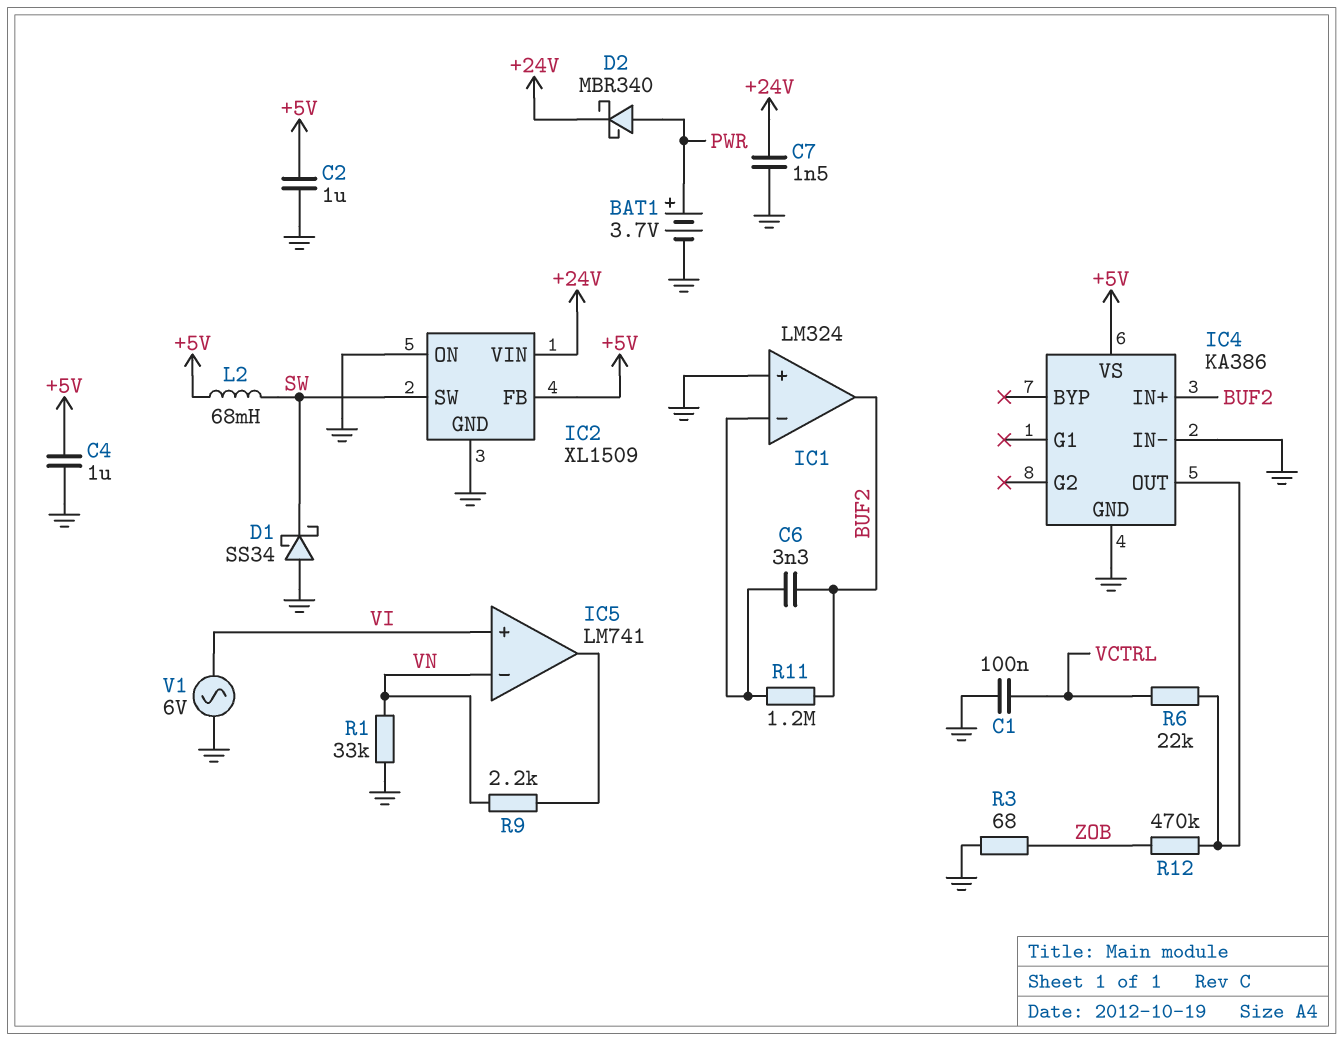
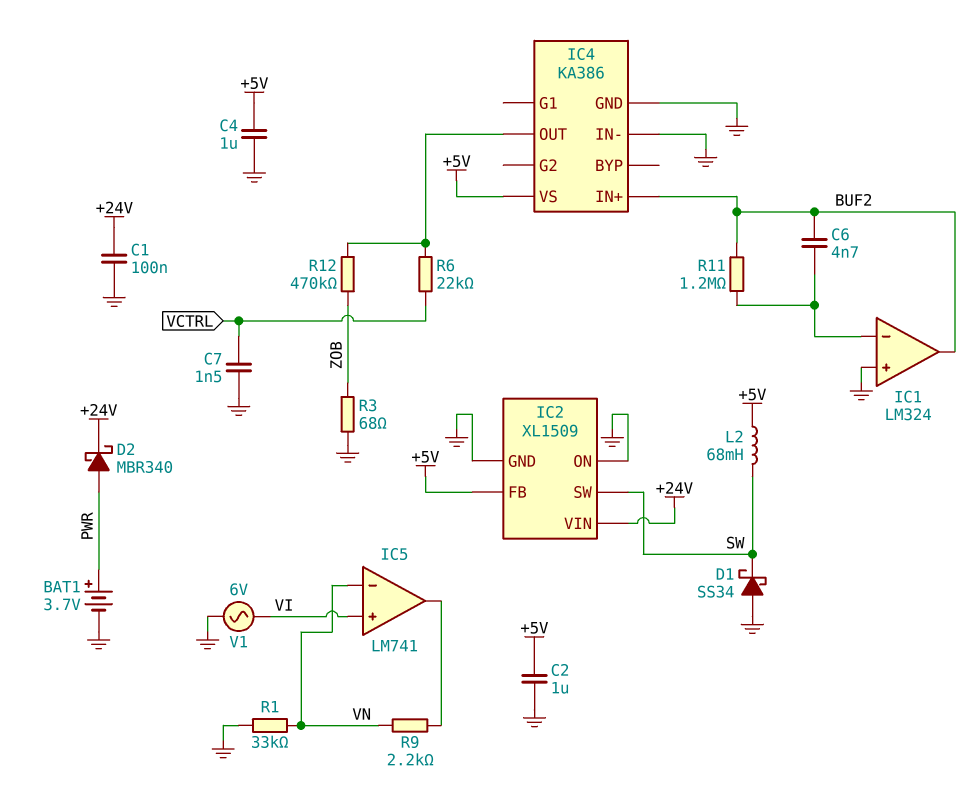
C1: 100nF (GND, VCTRL) -> 100nF (+24V, GND)
C6: 3.3nF (BUF2, IC1/in-) -> 4.7nF (BUF2, IC1/in-)
C7: 1.5nF (+24V, GND) -> 1.5nF (GND, VCTRL)

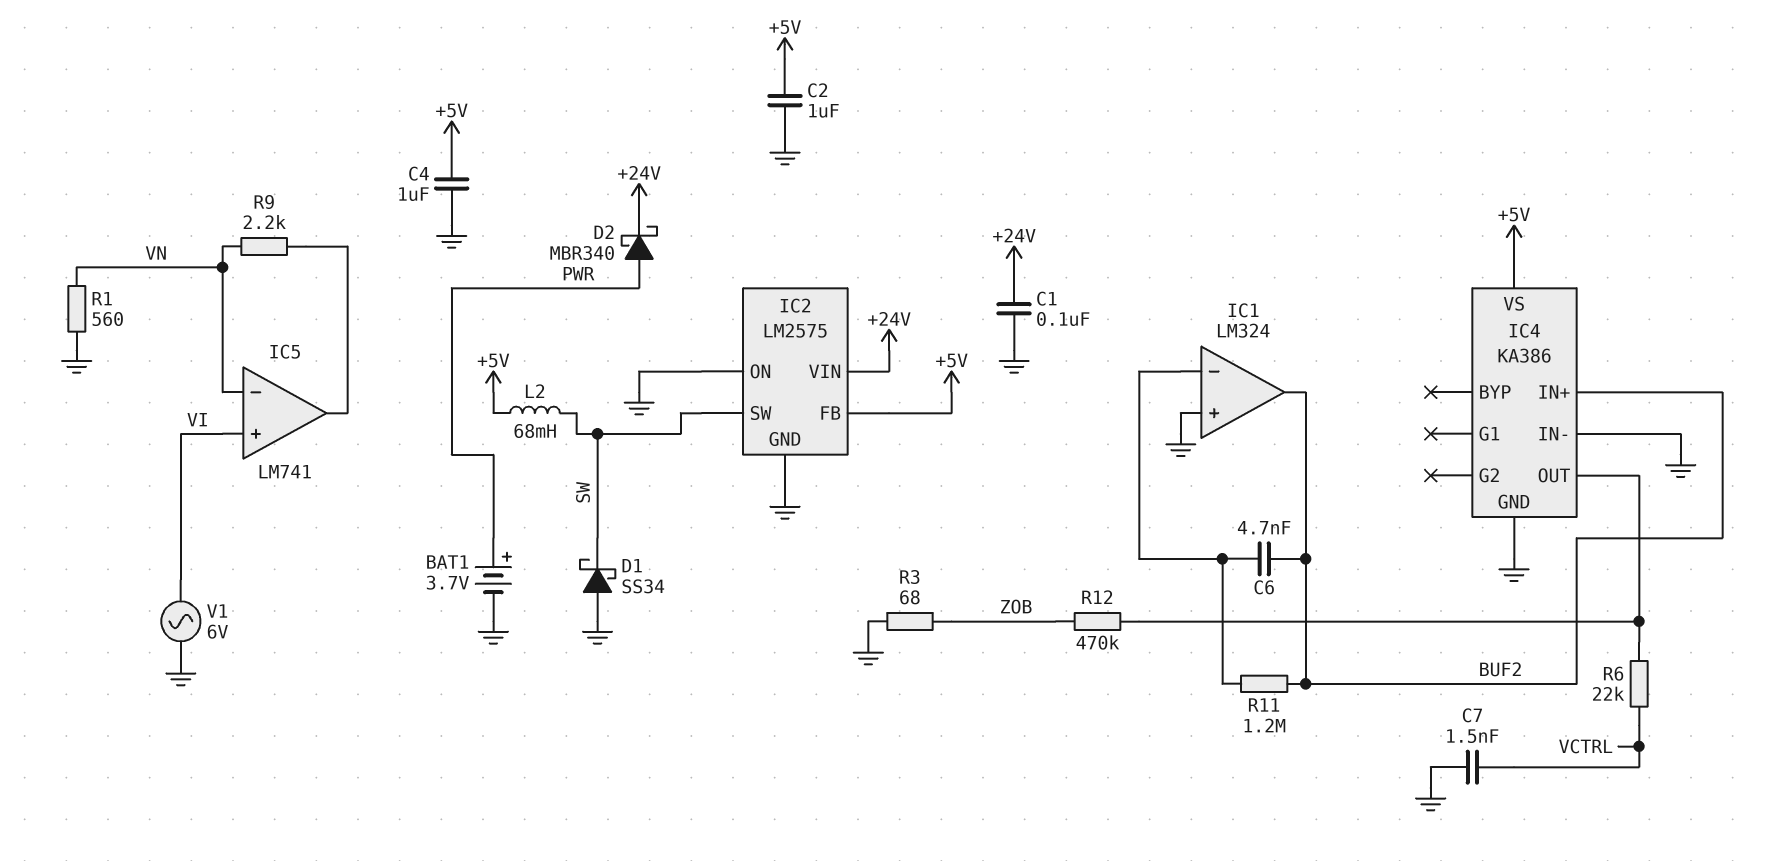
IC2: XL1509 -> LM2575
R1: 33k (GND, VN) -> 560 (GND, VN)

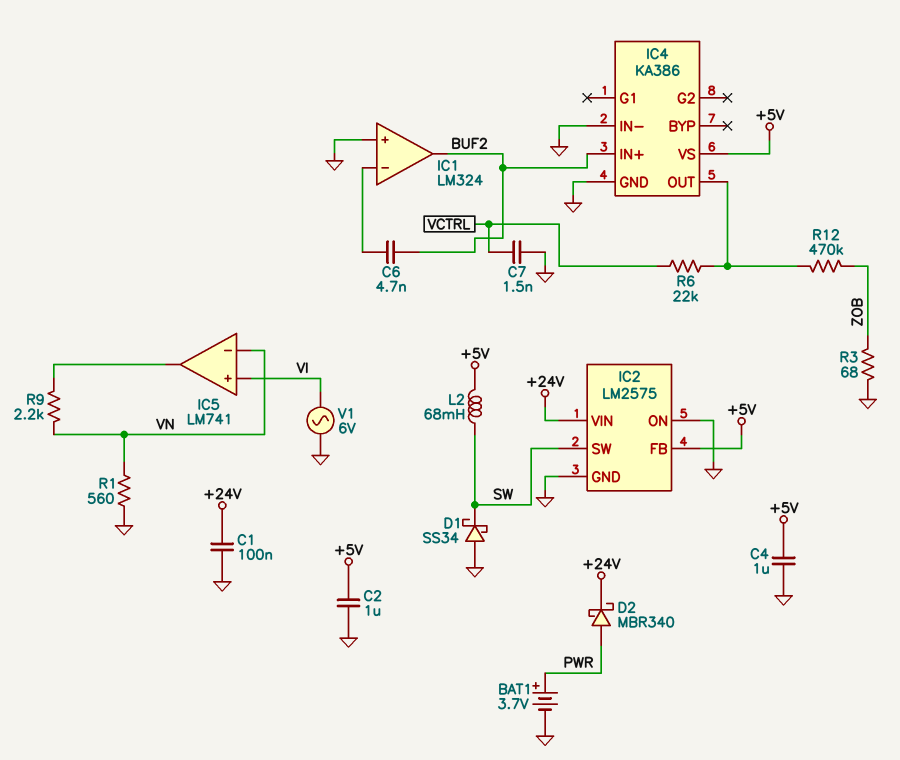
R11: 1.2M (BUF2, IC1/in-) -> none

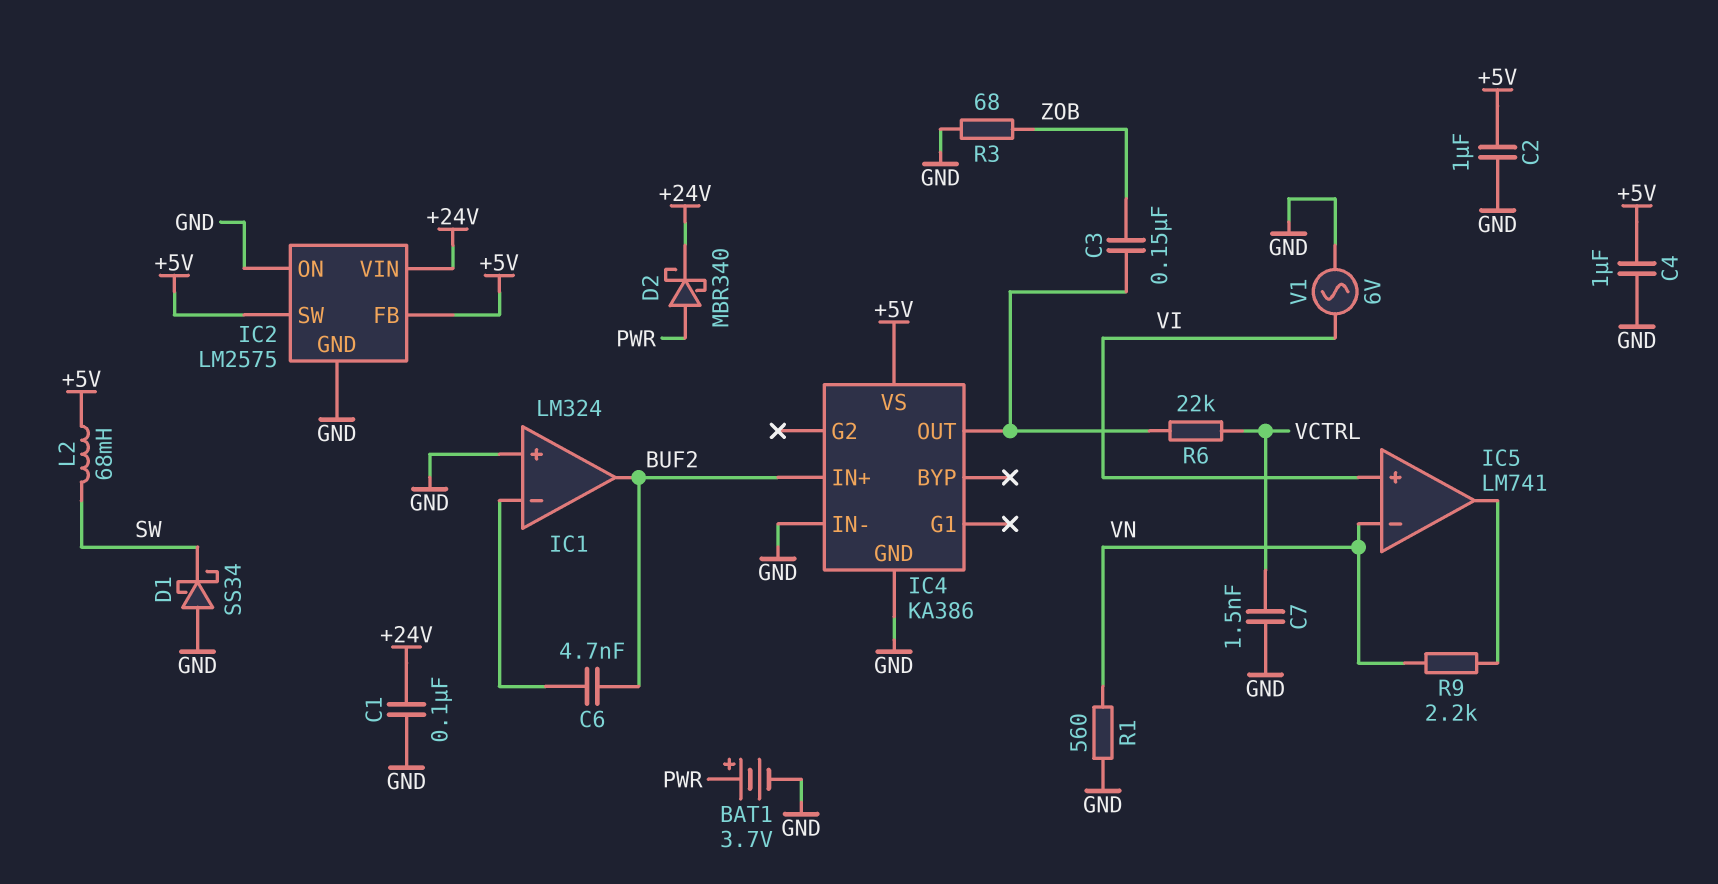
C3: none -> 150nF (IC4/OUT, ZOB)
IC2 pin SW: SW -> +5V
R12: 470k (IC4/OUT, ZOB) -> none

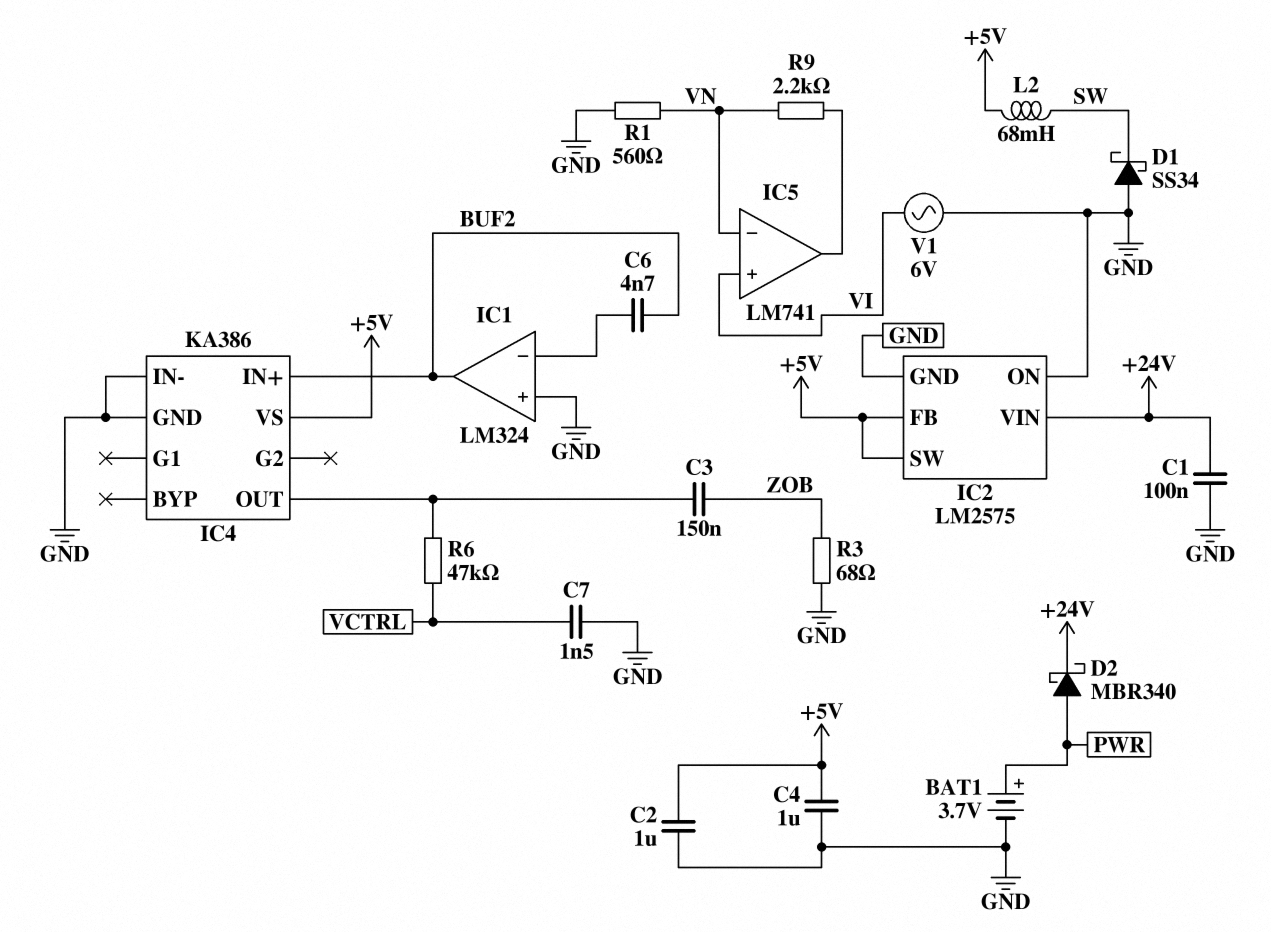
R6: 22k (IC4/OUT, VCTRL) -> 47k (IC4/OUT, VCTRL)

